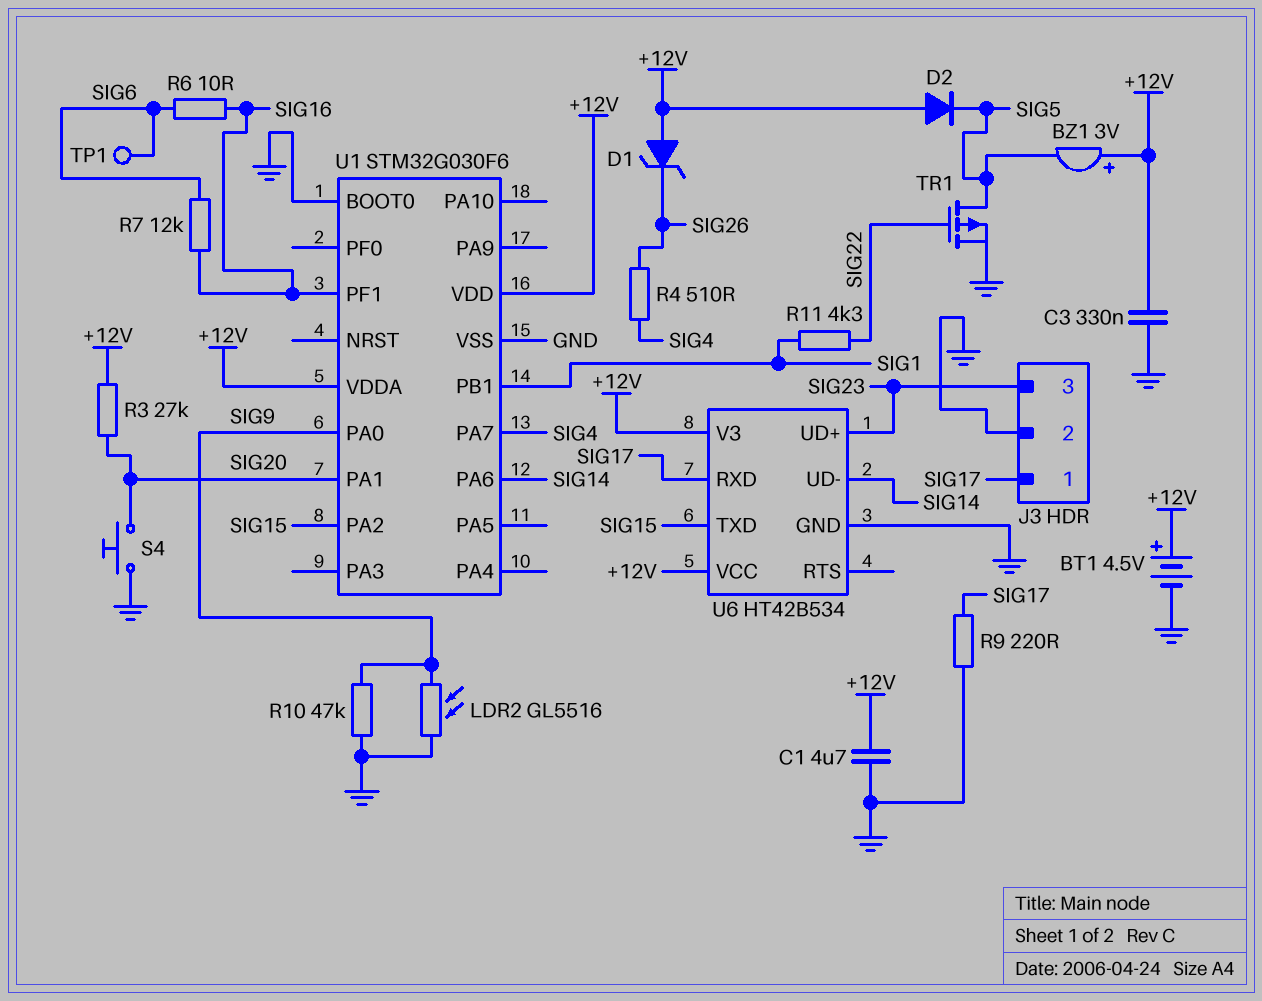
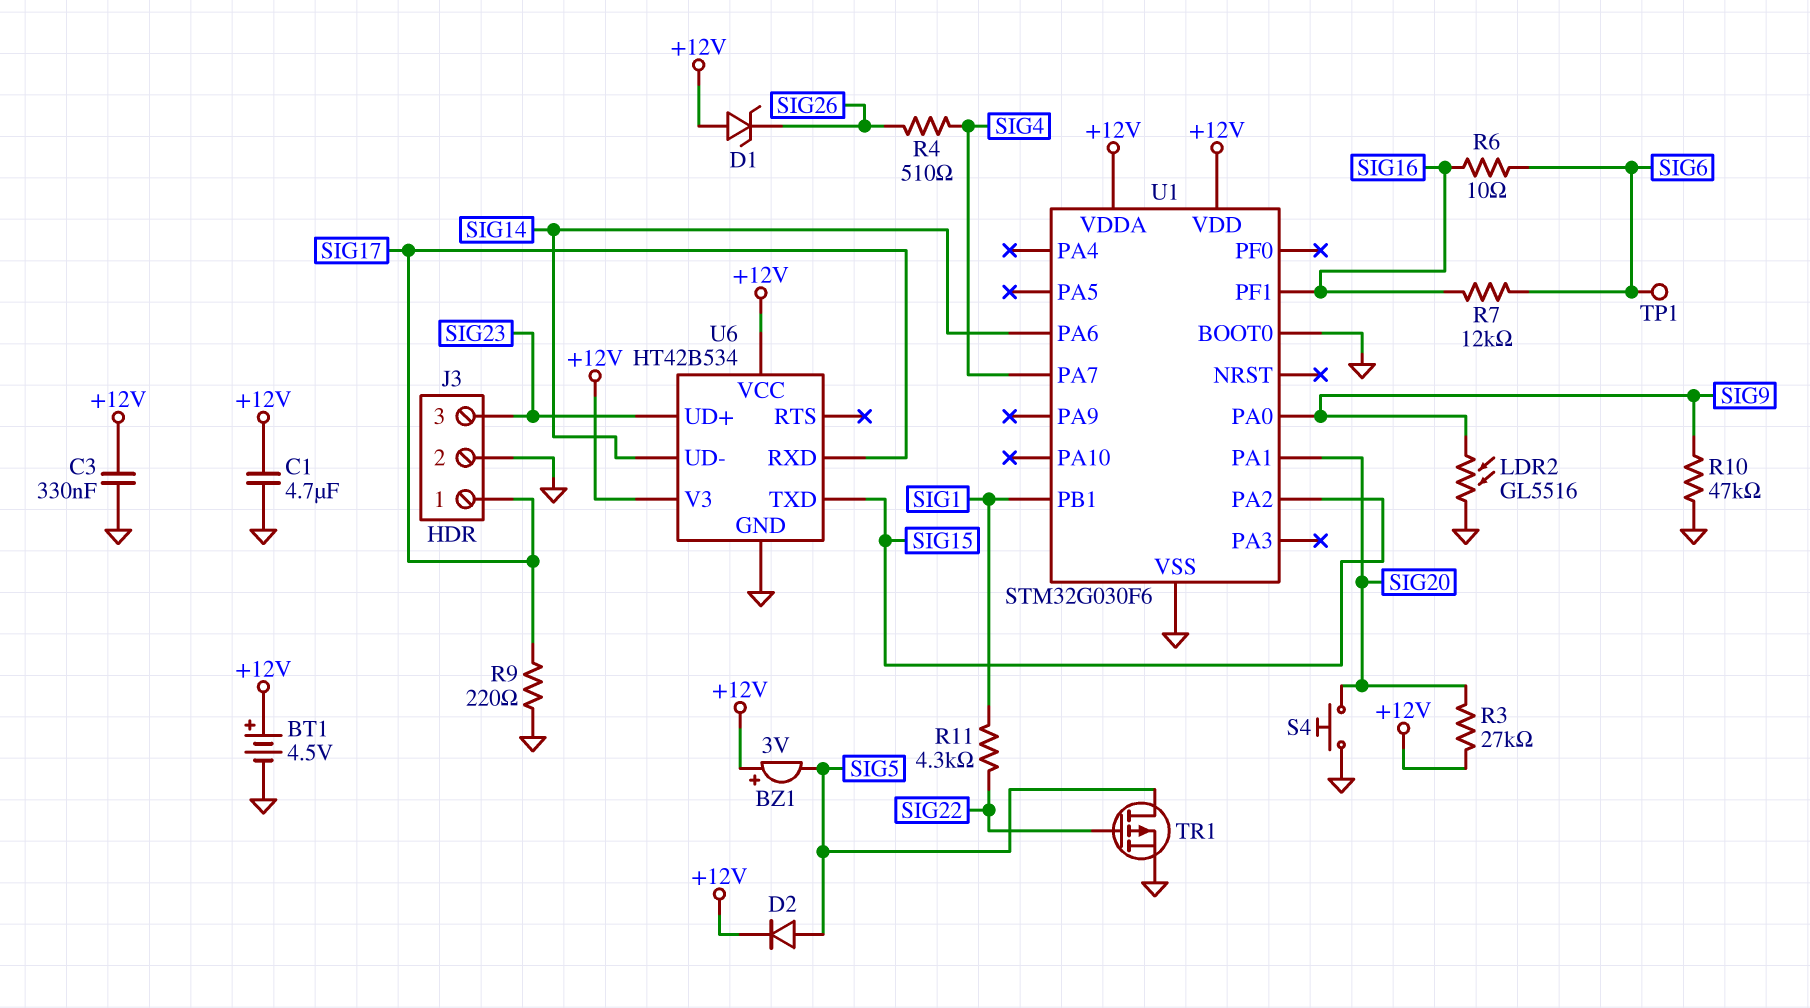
D2: diode (A +12V, K SIG5) -> diode (A SIG5, K +12V)

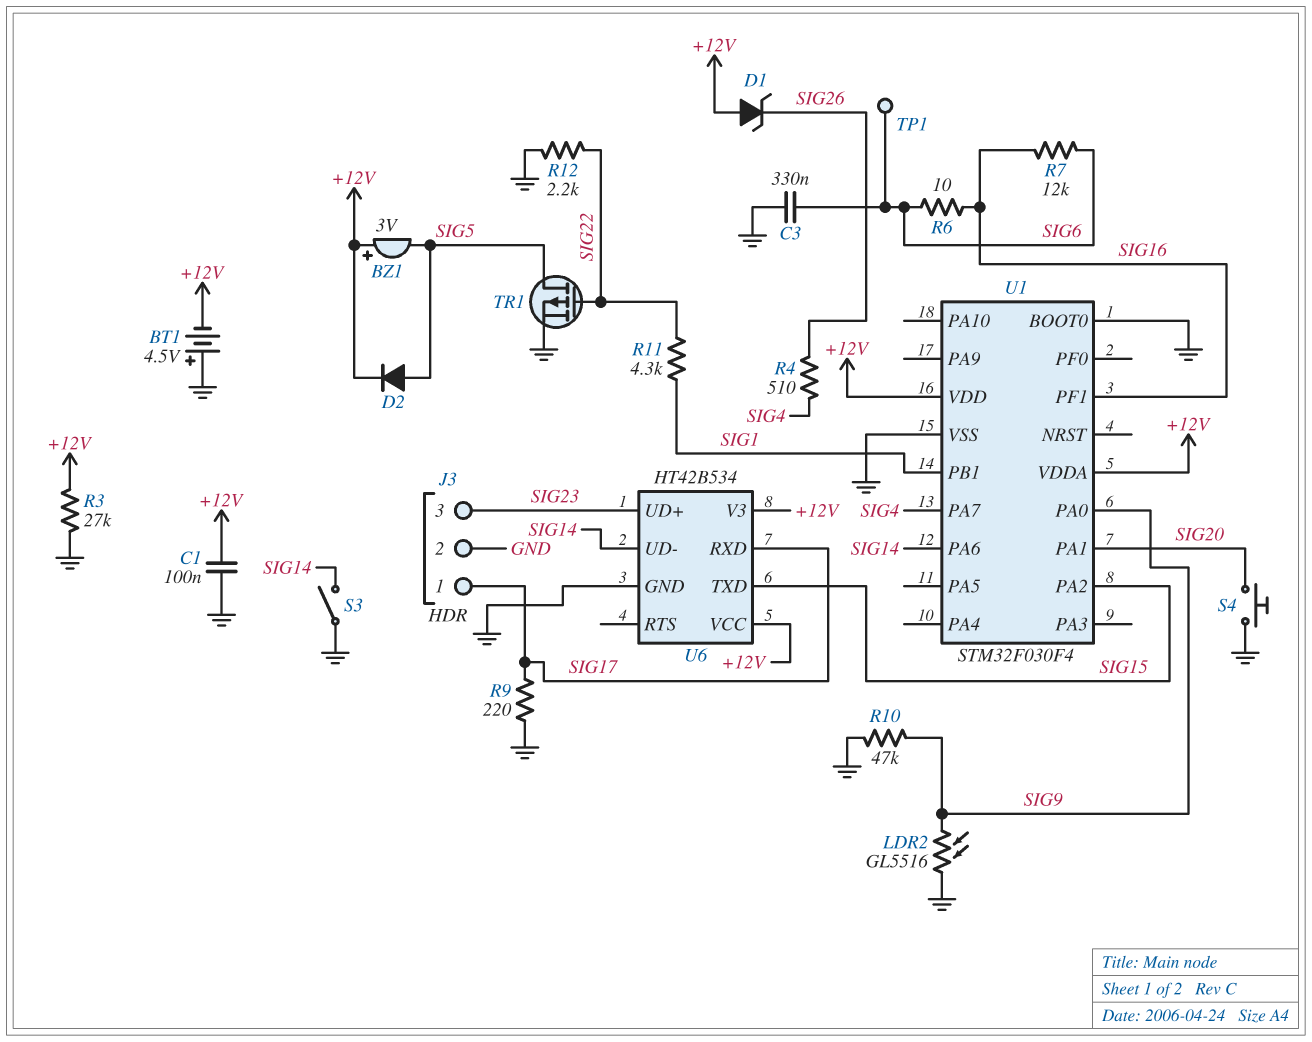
BT1: 4.5V (plus +12V, minus GND) -> 4.5V (plus GND, minus +12V)
C1: 4.7uF (+12V, GND) -> 100nF (+12V, GND)
C3: 330nF (+12V, GND) -> 330nF (GND, SIG6)
R3: 27k (+12V, SIG20) -> 27k (+12V, GND)
R12: none -> 2.2k (GND, SIG22)
S3: none -> switch (GND, SIG14)
U1: STM32G030F6 -> STM32F030F4

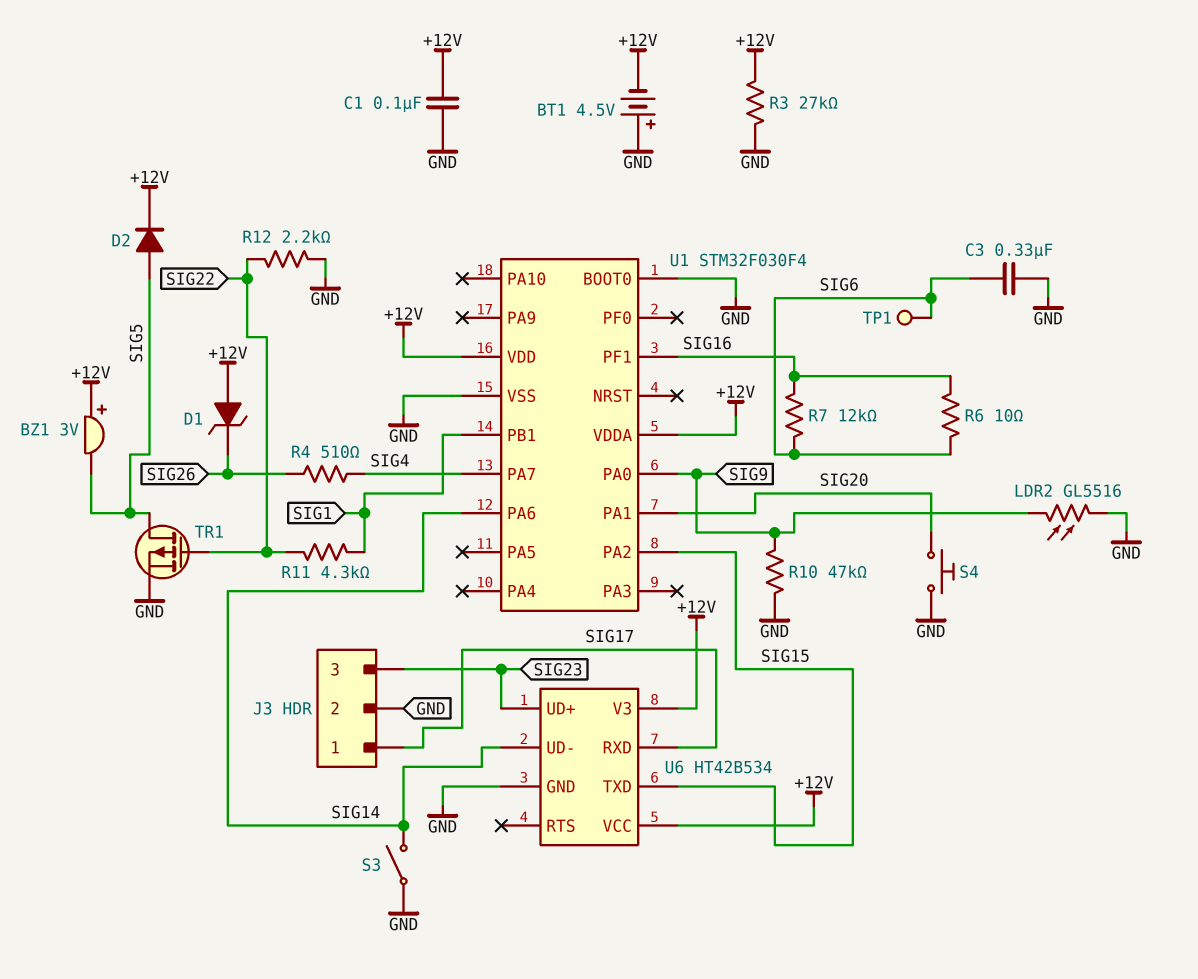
R9: 220 (GND, SIG17) -> none

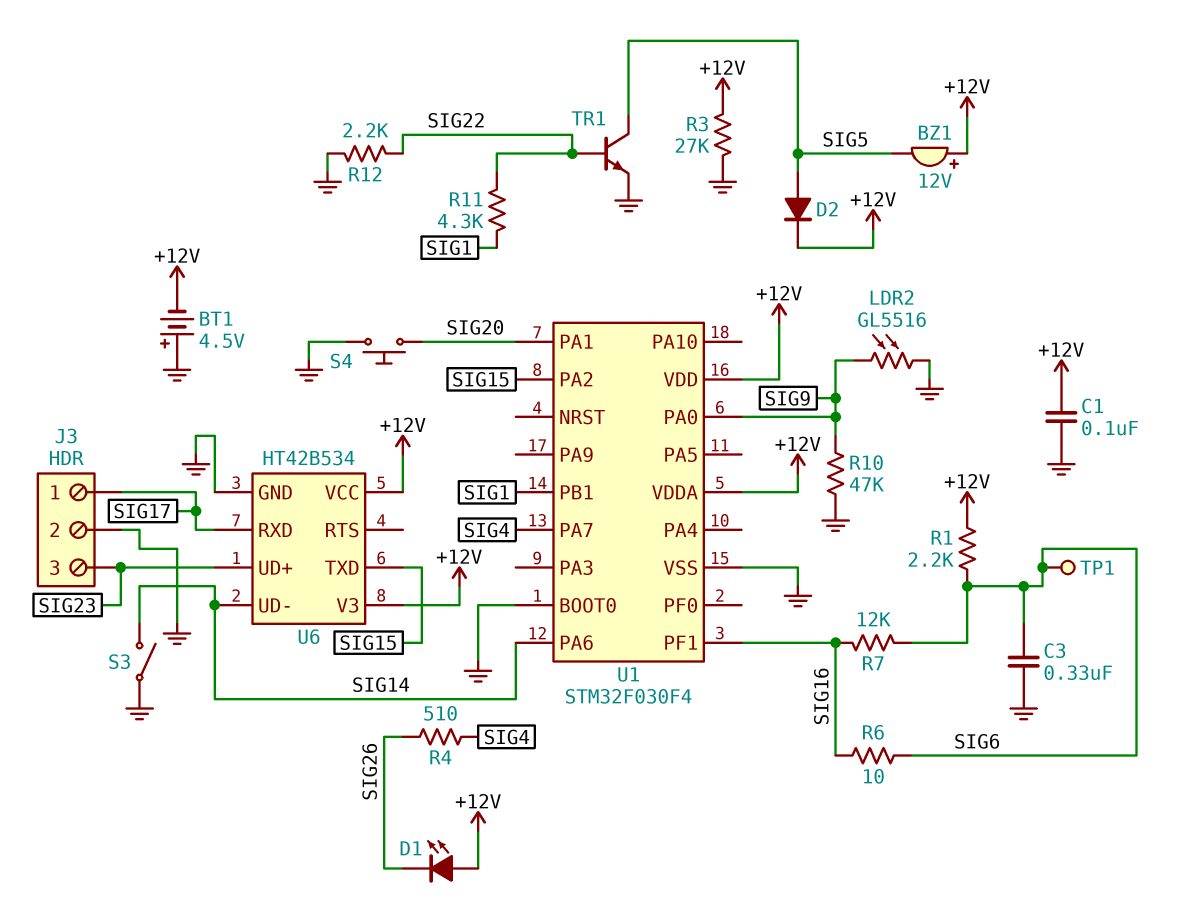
BZ1: buzzer 3V (plus +12V, minus SIG5) -> buzzer 12V (plus +12V, minus SIG5)
D1: zener (A +12V, K SIG26) -> LED (A +12V, K SIG26)
R1: none -> 2.2k (+12V, SIG6)
TR1: PMOS (G SIG22, D SIG5, S GND) -> NPN (B SIG22, C SIG5, E GND)

